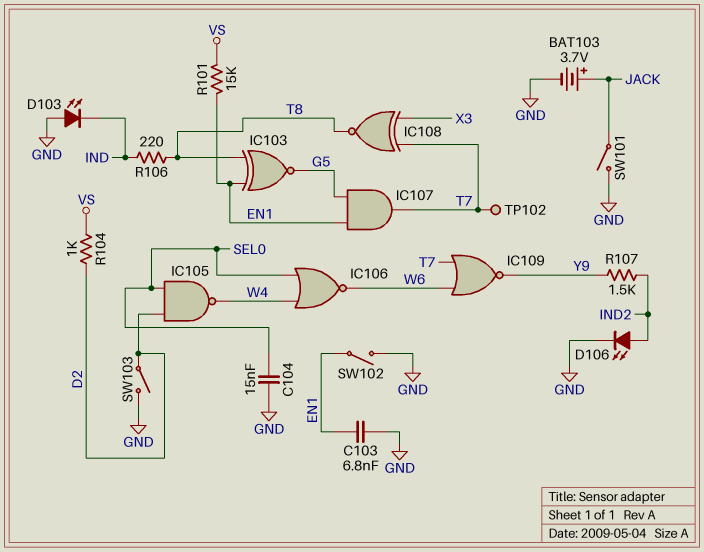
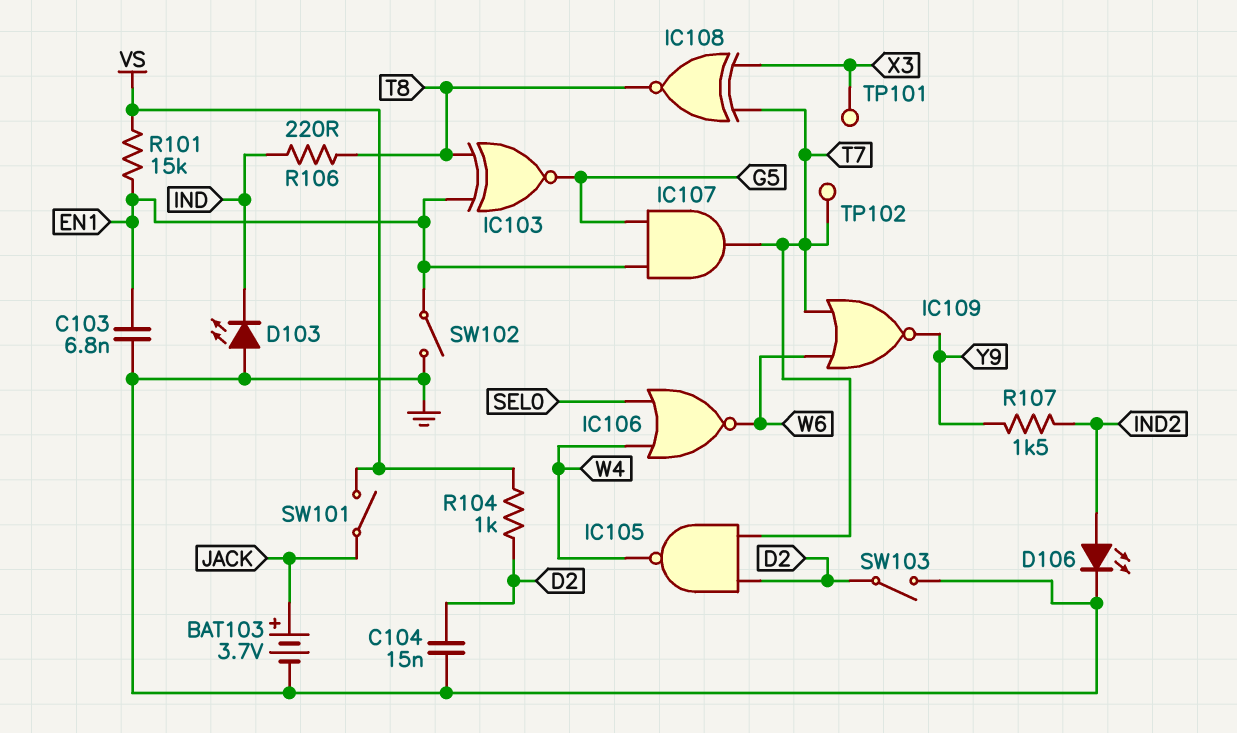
C104: 15nF (GND, SEL0) -> 15nF (D2, GND)
IC105: NAND (in D2, in SEL0, out W4) -> NAND (in D2, in T7, out W4)
SW101: switch (GND, JACK) -> switch (JACK, VS)
TP101: none -> test point (X3)

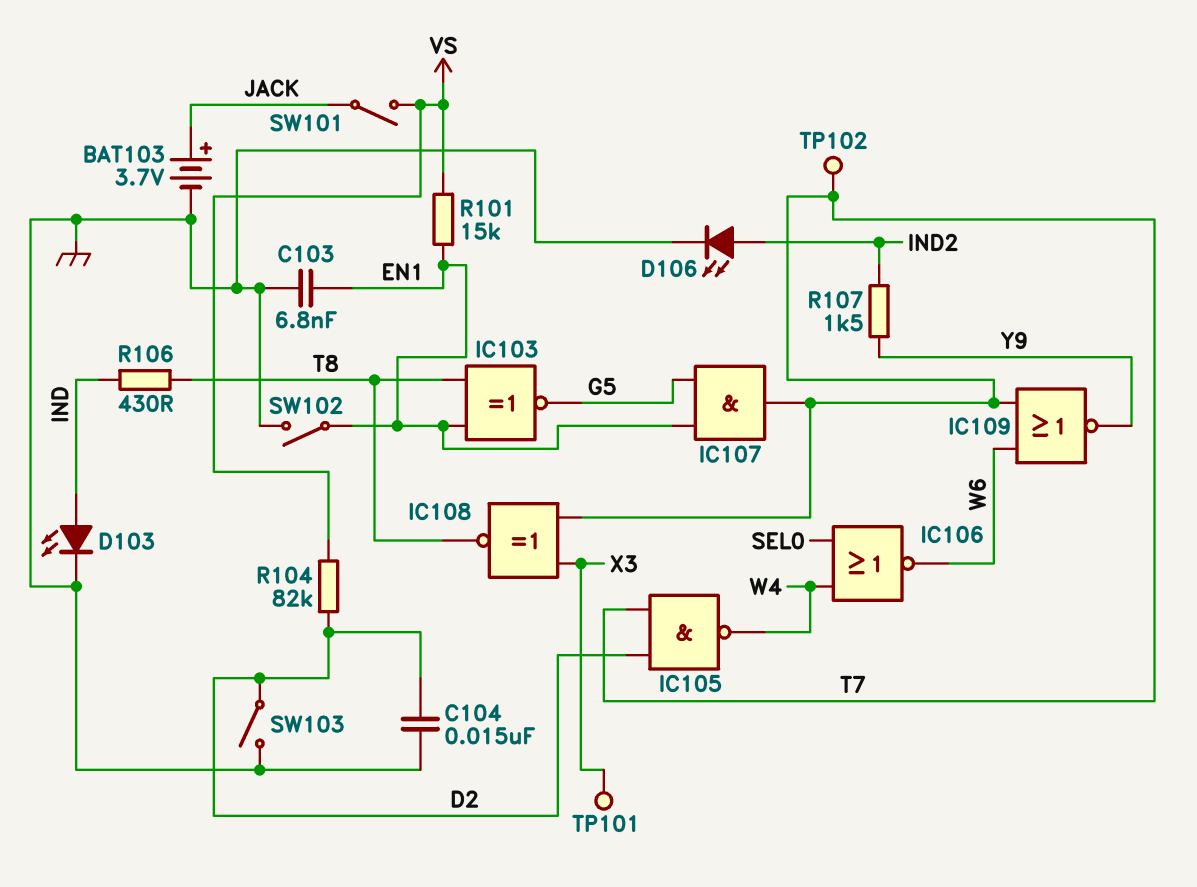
D103: LED (A GND, K IND) -> LED (A IND, K GND)
R104: 1k (D2, VS) -> 82k (D2, VS)
R106: 220 (IND, T8) -> 430 (IND, T8)

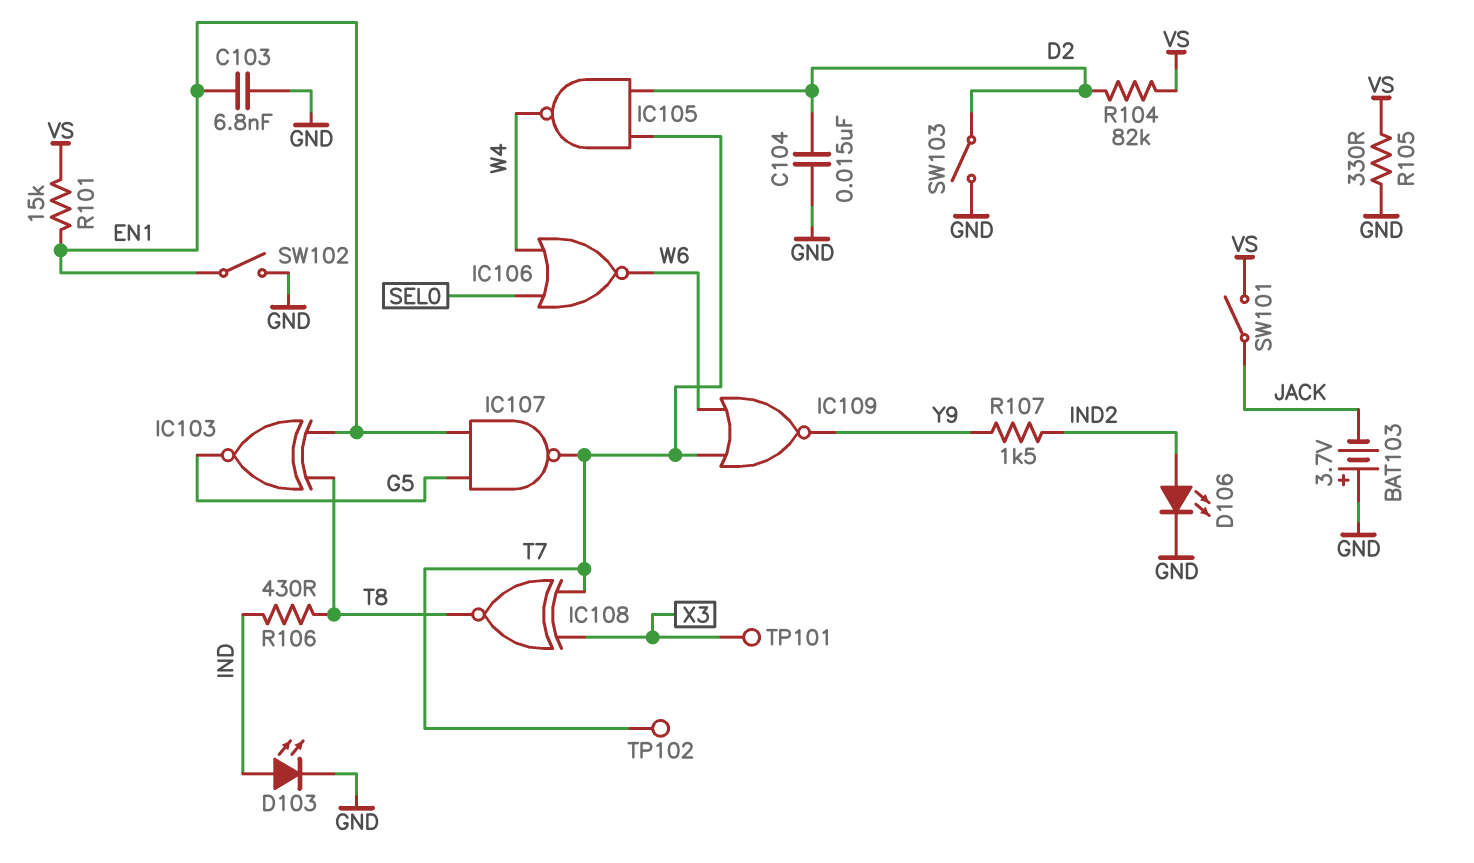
BAT103: 3.7V (plus JACK, minus GND) -> 3.7V (plus GND, minus JACK)
IC107: AND (in EN1, in G5, out T7) -> NAND (in EN1, in G5, out T7)
R105: none -> 330 (GND, VS)

